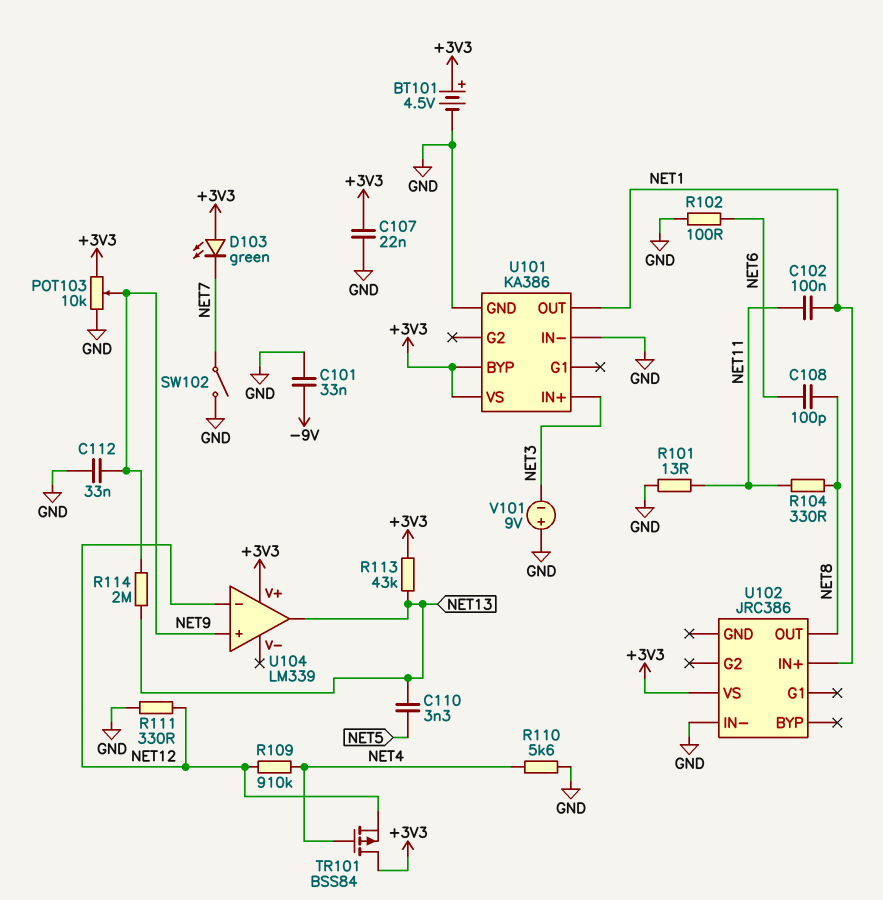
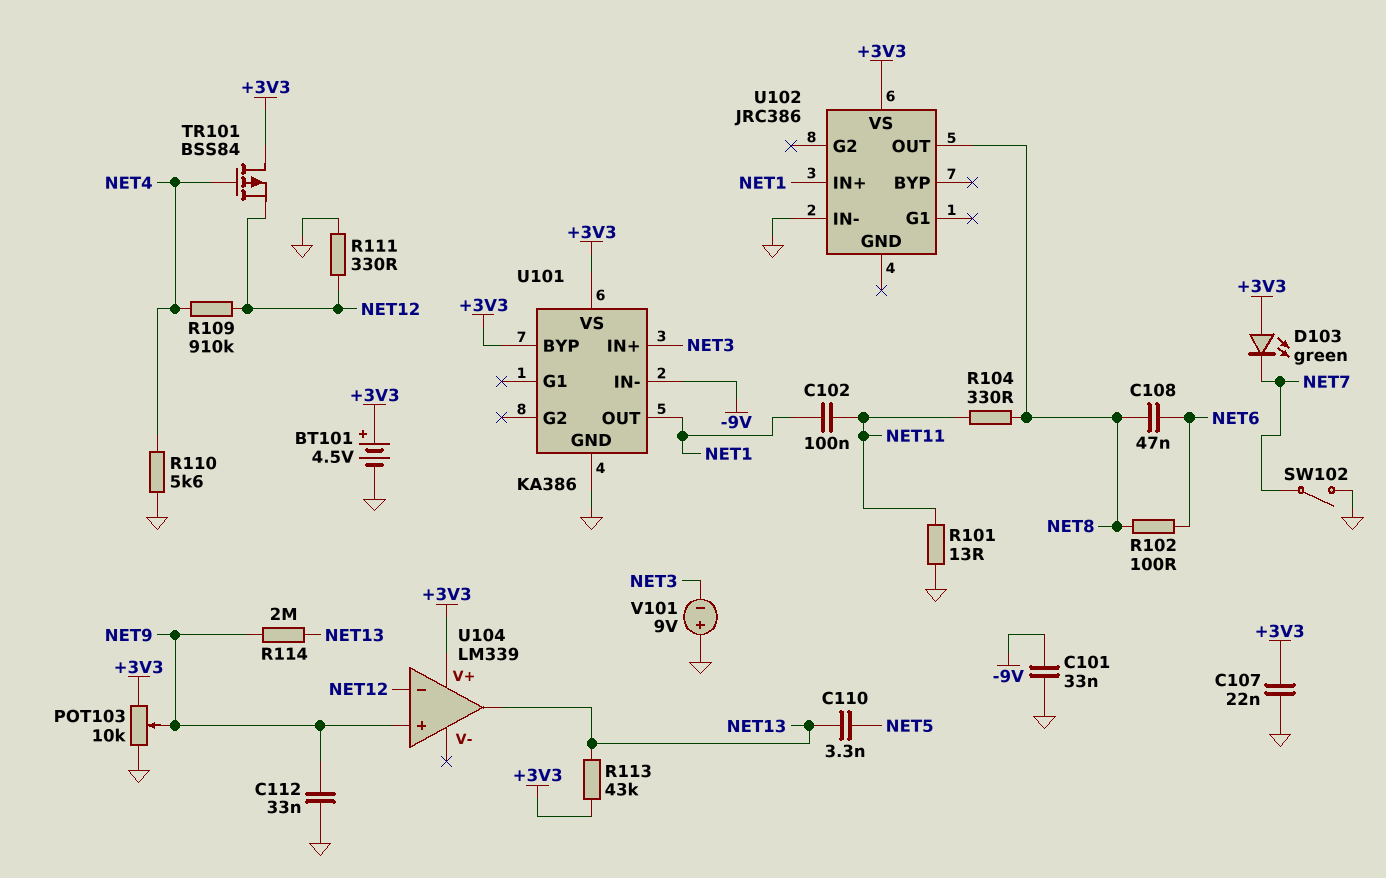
C108: 100pF (NET6, NET8) -> 47nF (NET6, NET8)
R102: 100 (GND, NET6) -> 100 (NET6, NET8)
U101 pin IN-: GND -> -9V

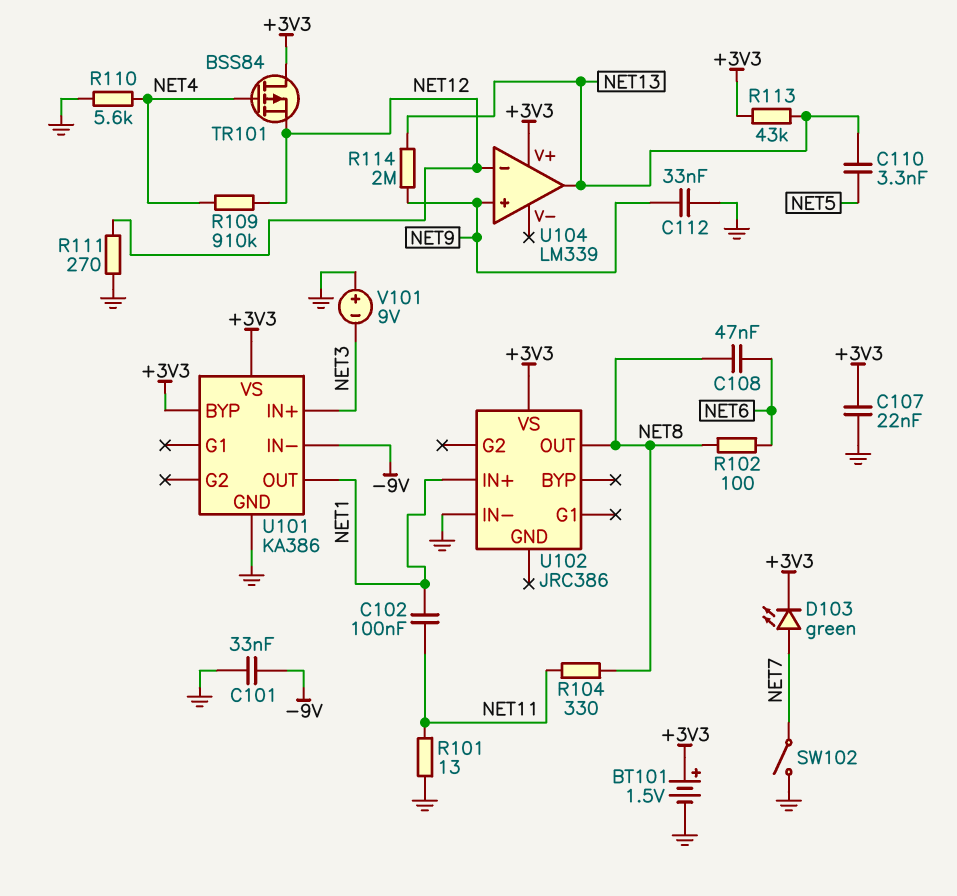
BT101: 4.5V (plus +3V3, minus GND) -> 1.5V (plus +3V3, minus GND)
D103: LED green (A +3V3, K NET7) -> LED green (A NET7, K +3V3)
POT103: 10k (+3V3, GND, wiper NET9) -> none
R111: 330 (GND, NET12) -> 270 (GND, NET12)

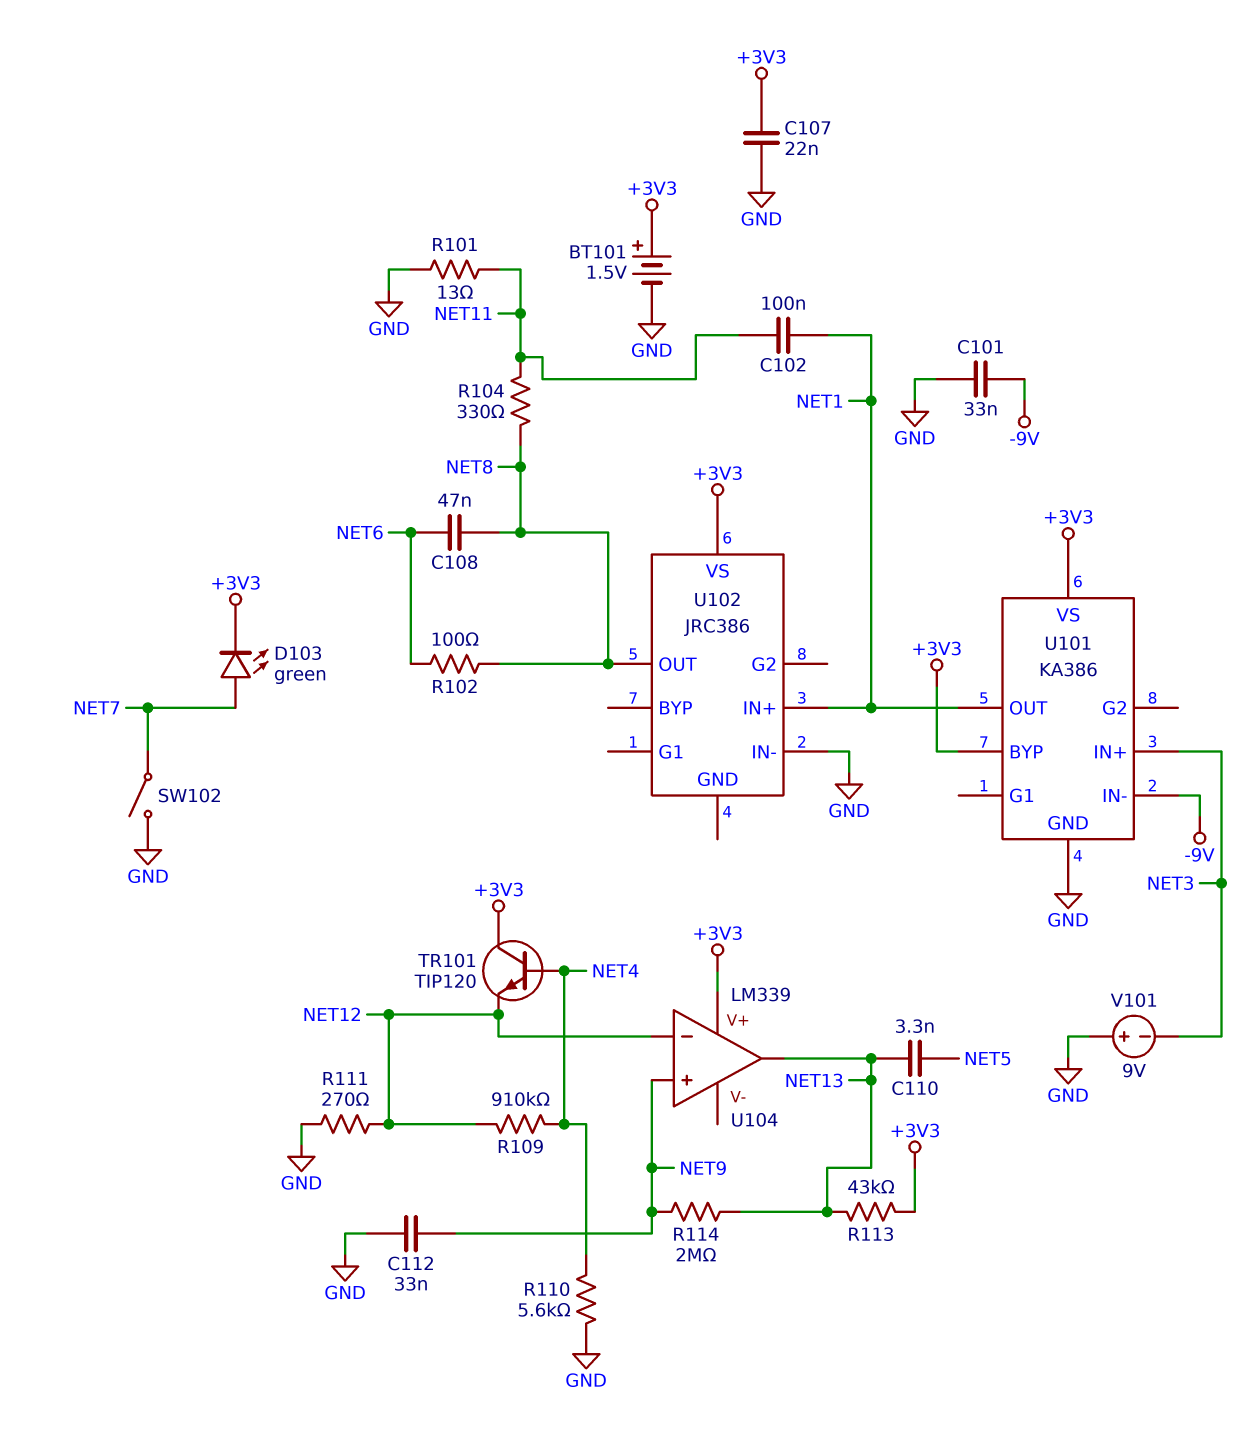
TR101: PMOS BSS84 (G NET4, D +3V3, S NET12) -> NPN TIP120 (B NET4, C +3V3, E NET12)

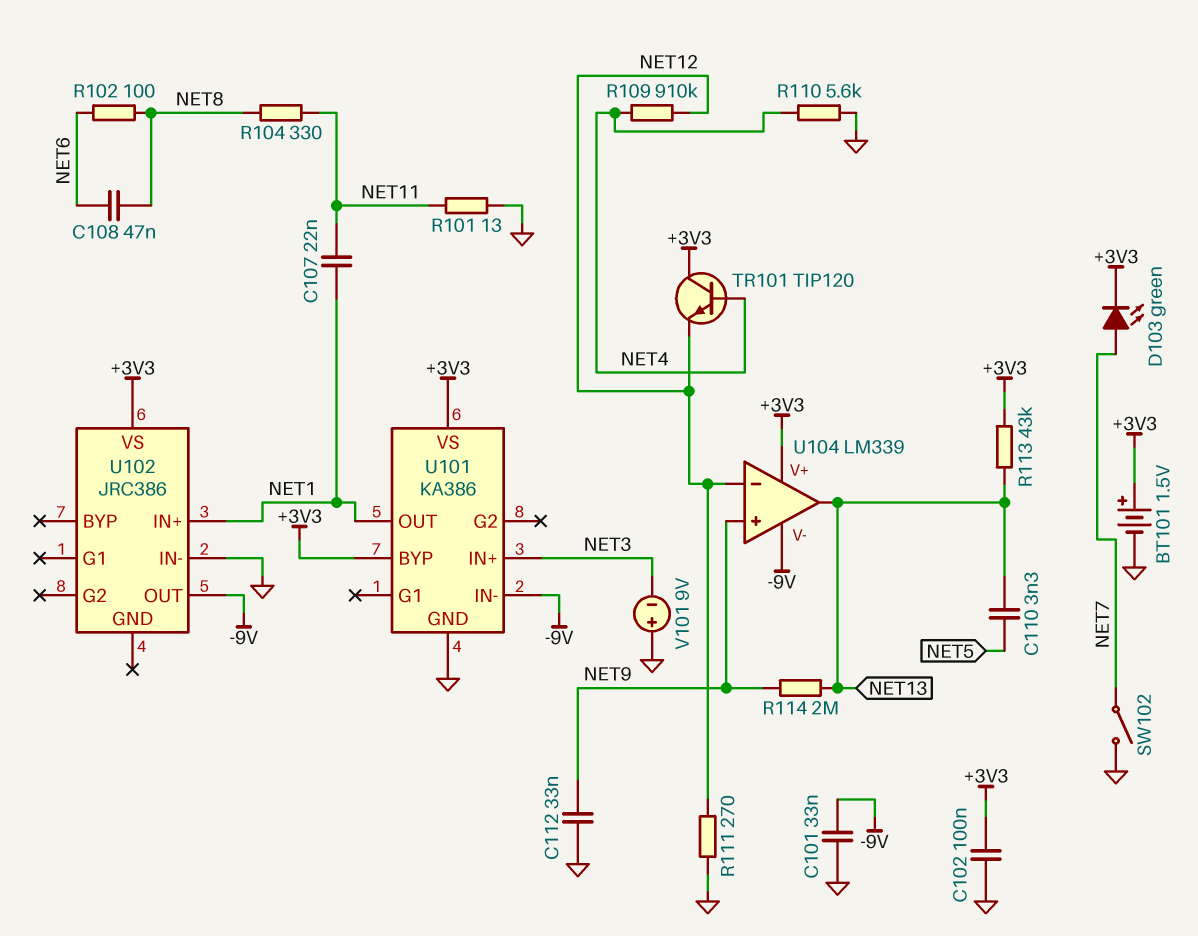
C102: 100nF (NET1, NET11) -> 100nF (+3V3, GND)
C107: 22nF (+3V3, GND) -> 22nF (NET1, NET11)
U102 pin OUT: NET8 -> -9V
U104 pin V-: none -> -9V

